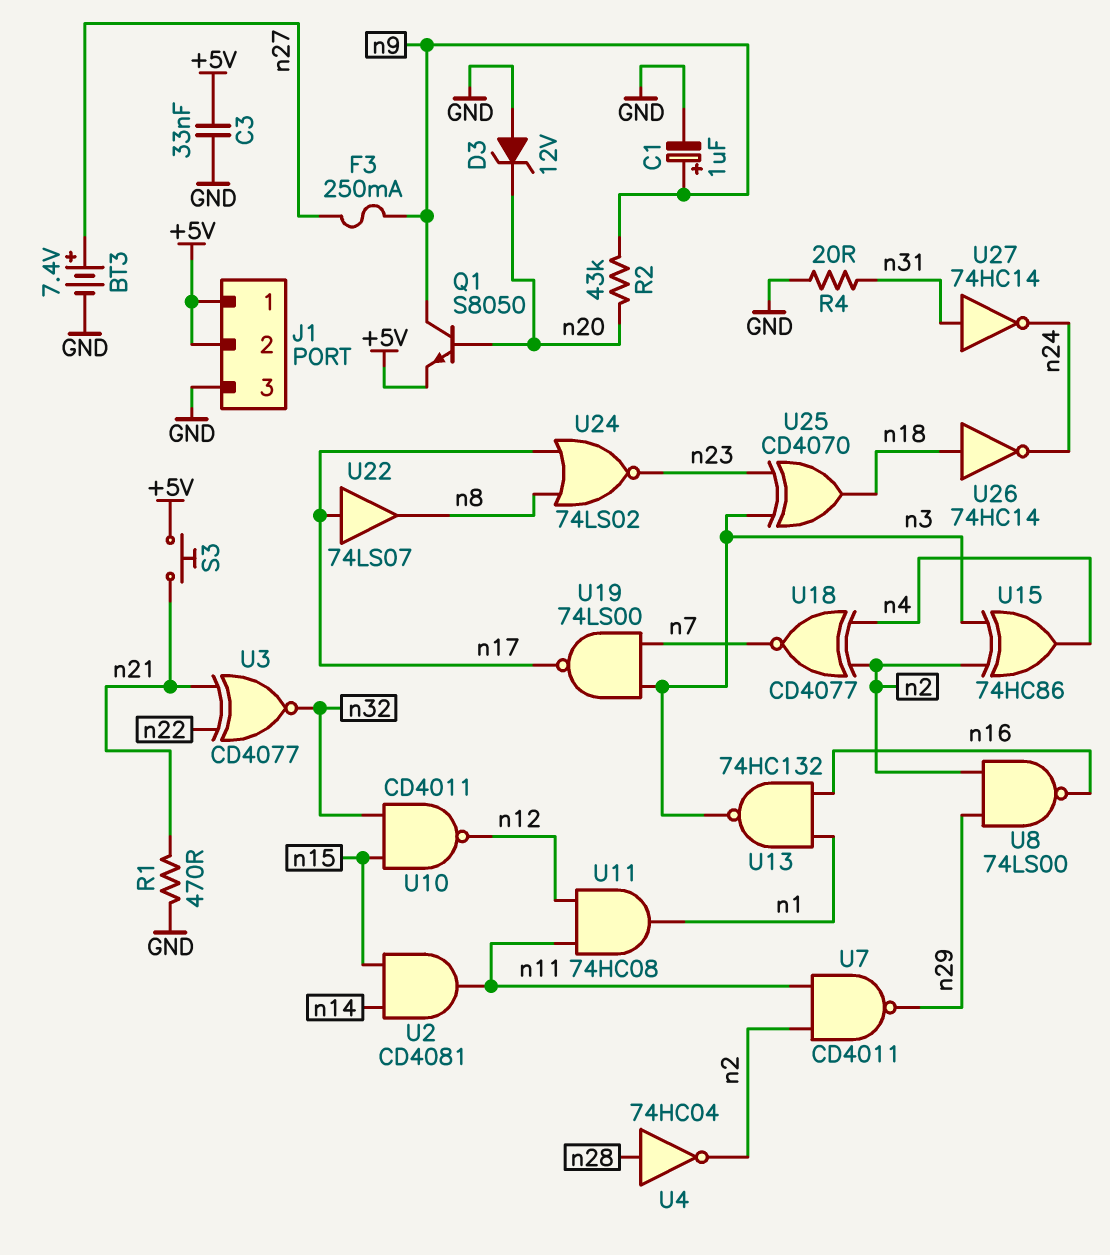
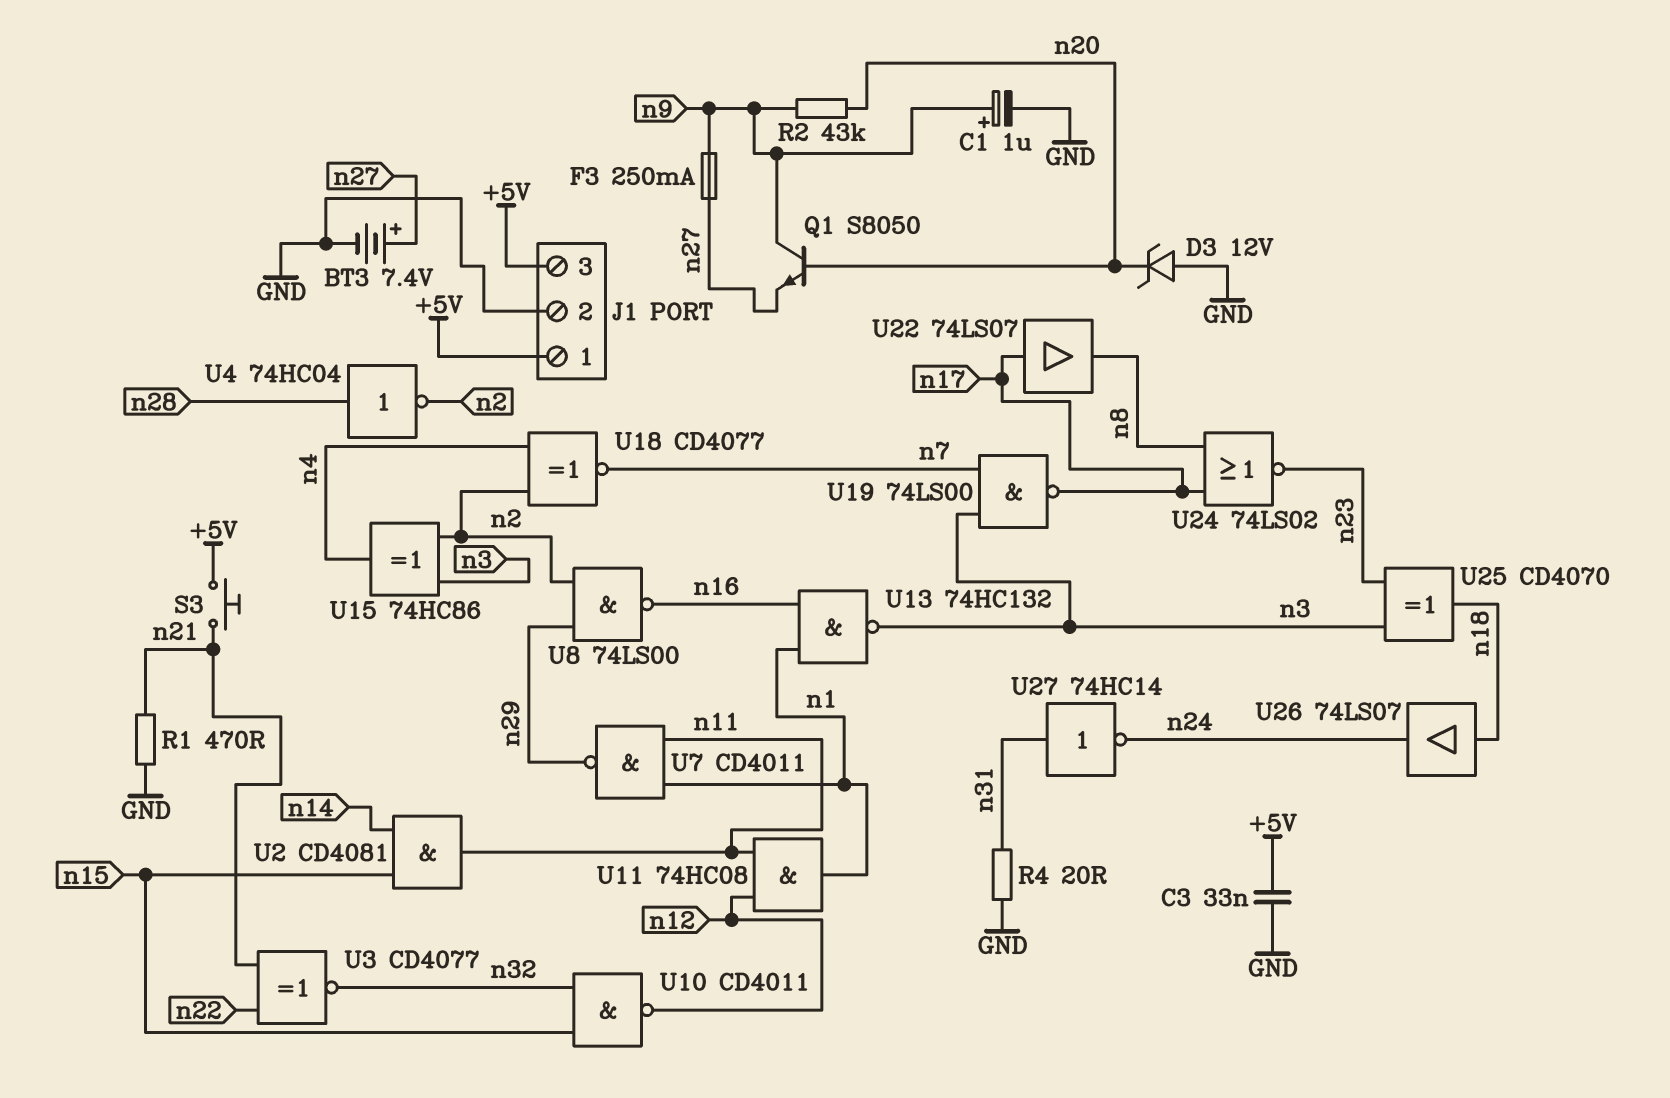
J1 pin 2: +5V -> GND
J1 pin 3: GND -> +5V
Q1: NPN S8050 (B n20, C n9, E +5V) -> NPN S8050 (B n20, C n9, E n27)
U7: NAND CD4011 (in n2, in n11, out n29) -> NAND CD4011 (in n1, in n11, out n29)
U26: NOT 74HC14 (in n18, out n24) -> buffer 74LS07 (in n18, out n24)

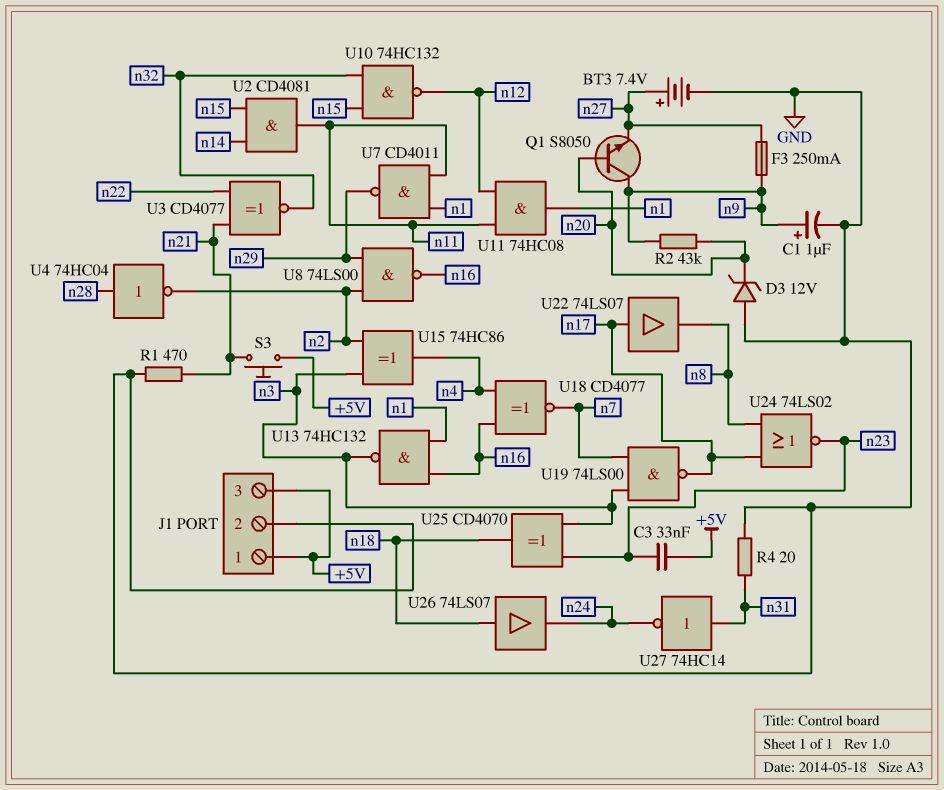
C3: 33nF (+5V, GND) -> 33nF (+5V, n23)
U10: NAND CD4011 (in n15, in n32, out n12) -> NAND 74HC132 (in n15, in n32, out n12)
U18: XNOR CD4077 (in n2, in n4, out n7) -> XNOR CD4077 (in n4, in n16, out n7)

